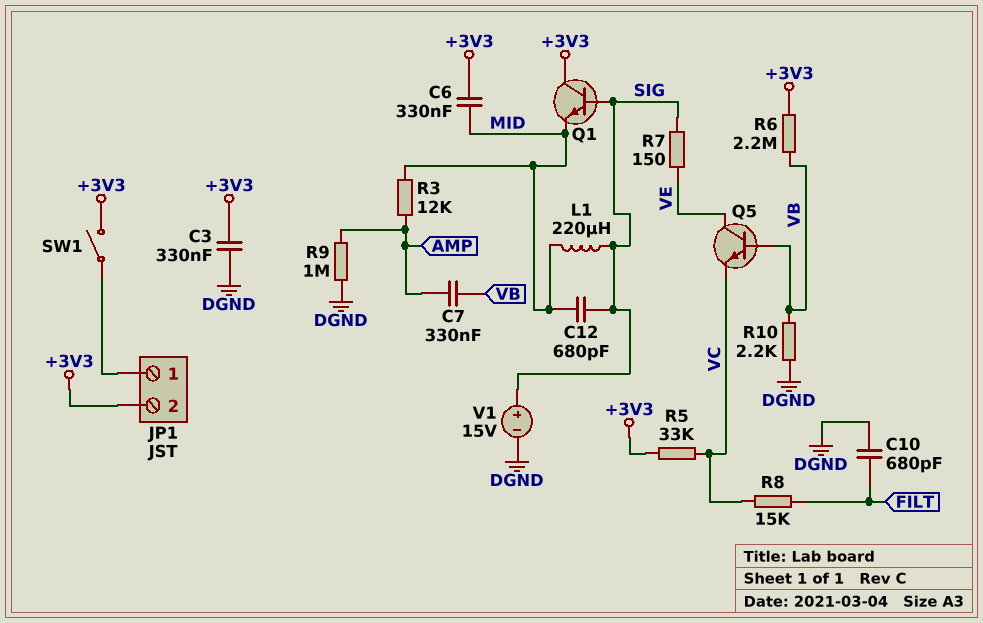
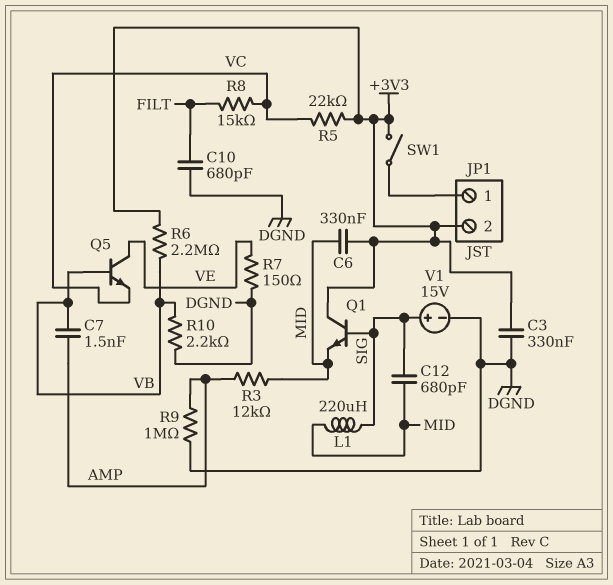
C7: 330nF (AMP, VB) -> 1.5nF (AMP, VB)
R5: 33k (+3V3, VC) -> 22k (+3V3, VC)
R7: 150 (SIG, VE) -> 150 (DGND, VE)

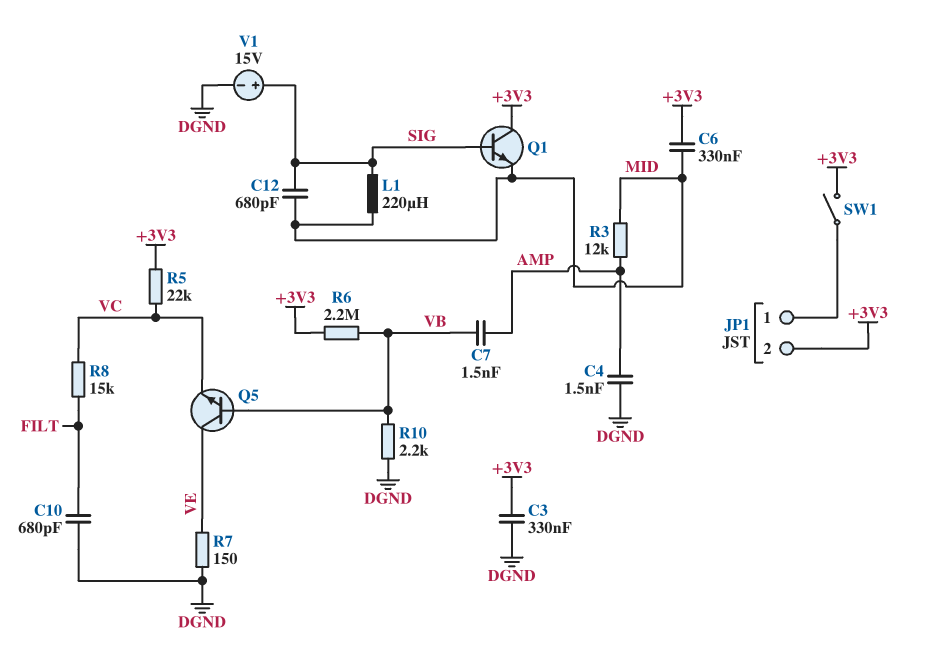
C4: none -> 1.5nF (AMP, DGND)
R9: 1M (AMP, DGND) -> none

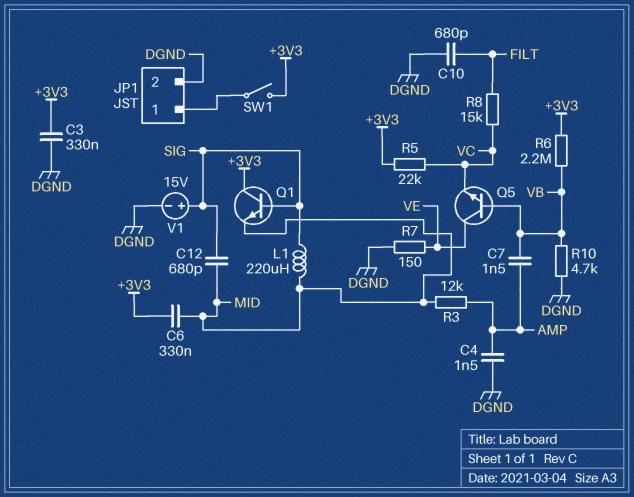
JP1 pin 2: +3V3 -> DGND
R10: 2.2k (DGND, VB) -> 4.7k (DGND, VB)

